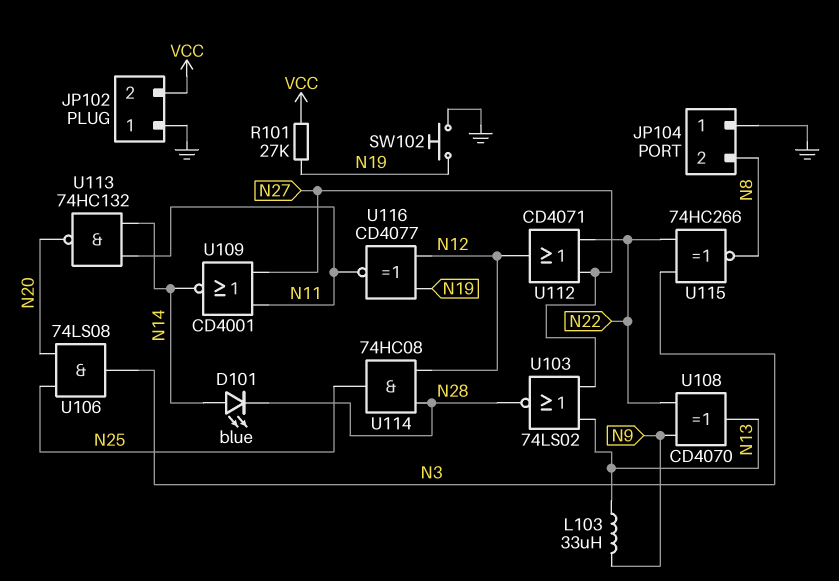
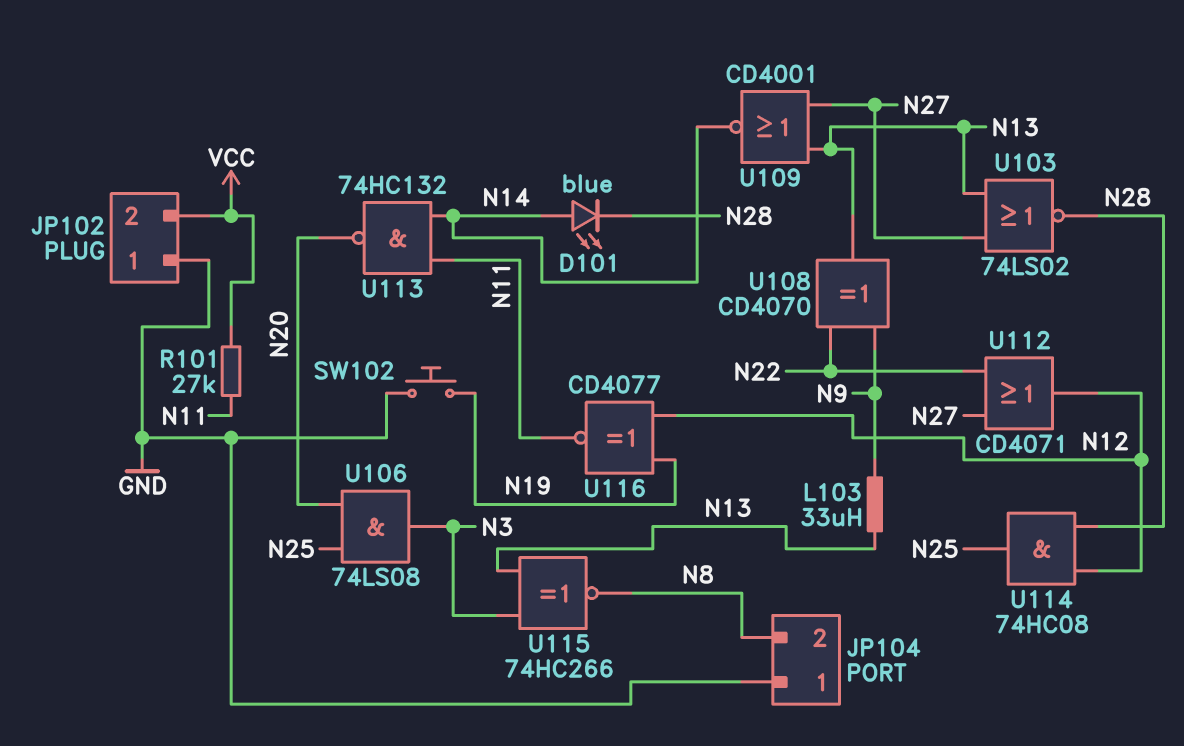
R101: 27k (N19, VCC) -> 27k (N11, VCC)
U109: NOR CD4001 (in N11, in N27, out N14) -> NOR CD4001 (in N13, in N27, out N14)
U115: XNOR 74HC266 (in N3, in N22, out N8) -> XNOR 74HC266 (in N3, in N13, out N8)

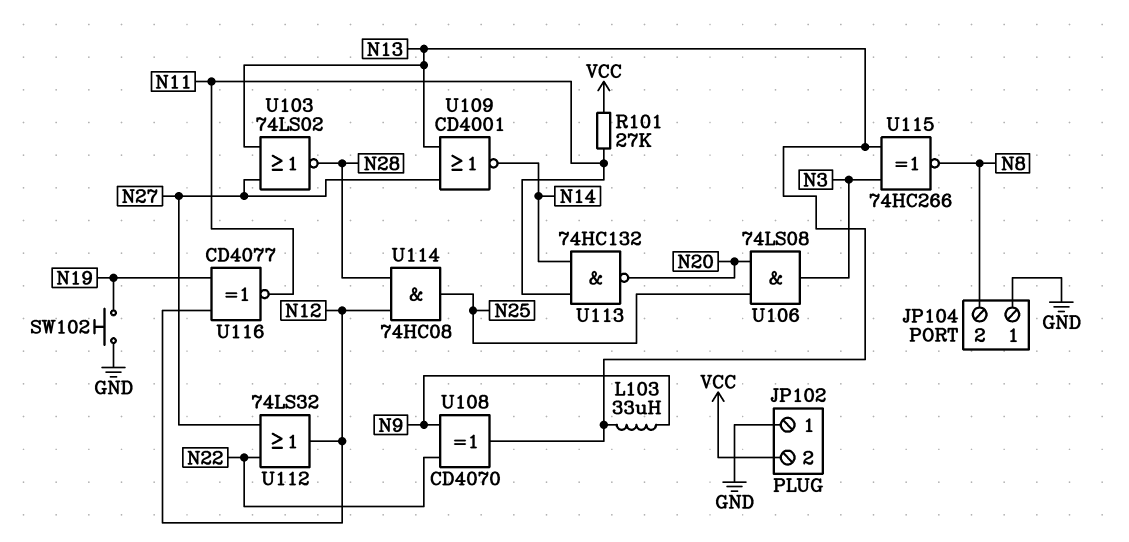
D101: LED blue (A N14, K N28) -> none
U112: OR CD4071 (in N22, in N27, out N12) -> OR 74LS32 (in N22, in N27, out N12)

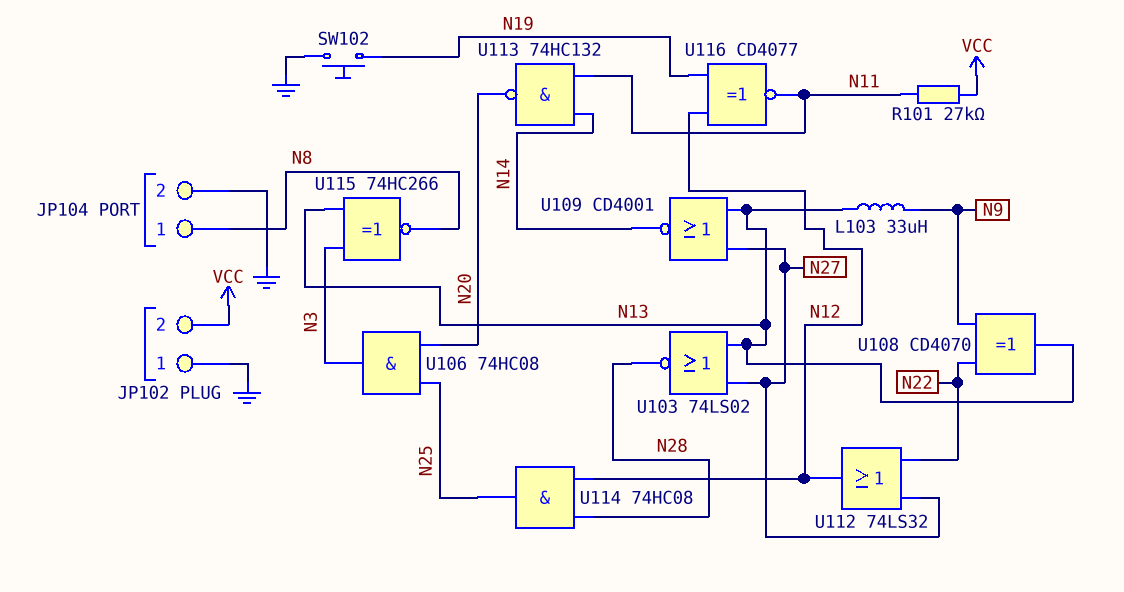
JP104 pin 1: GND -> N8
JP104 pin 2: N8 -> GND
U106: AND 74LS08 (in N20, in N25, out N3) -> AND 74HC08 (in N20, in N25, out N3)

